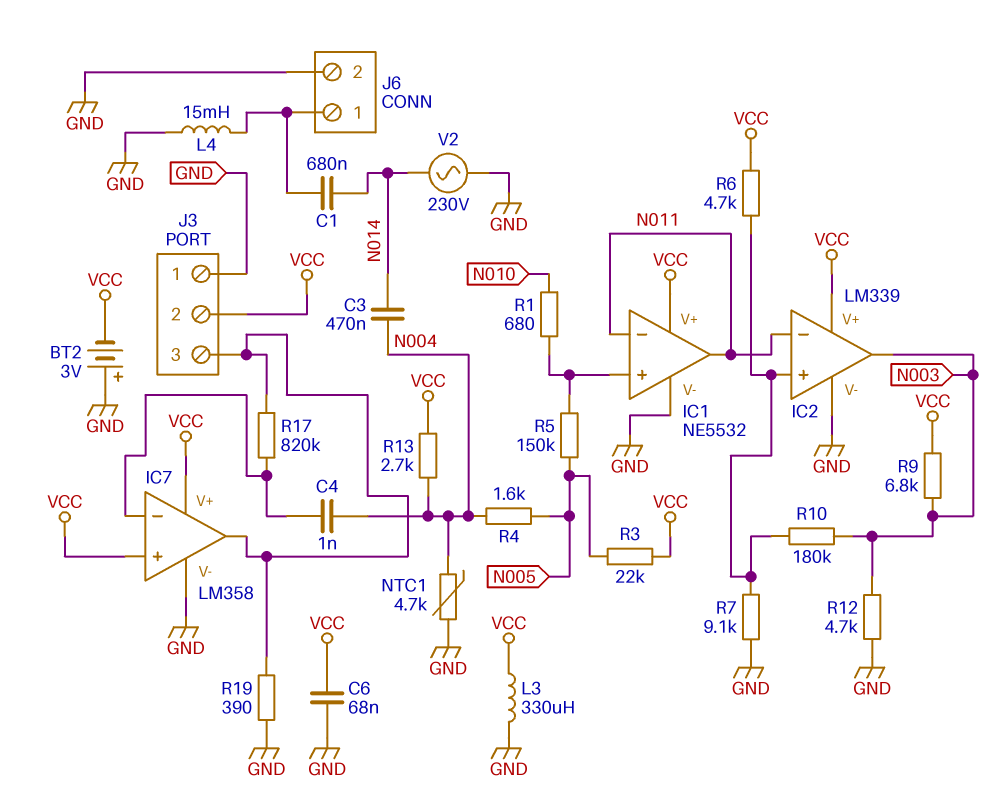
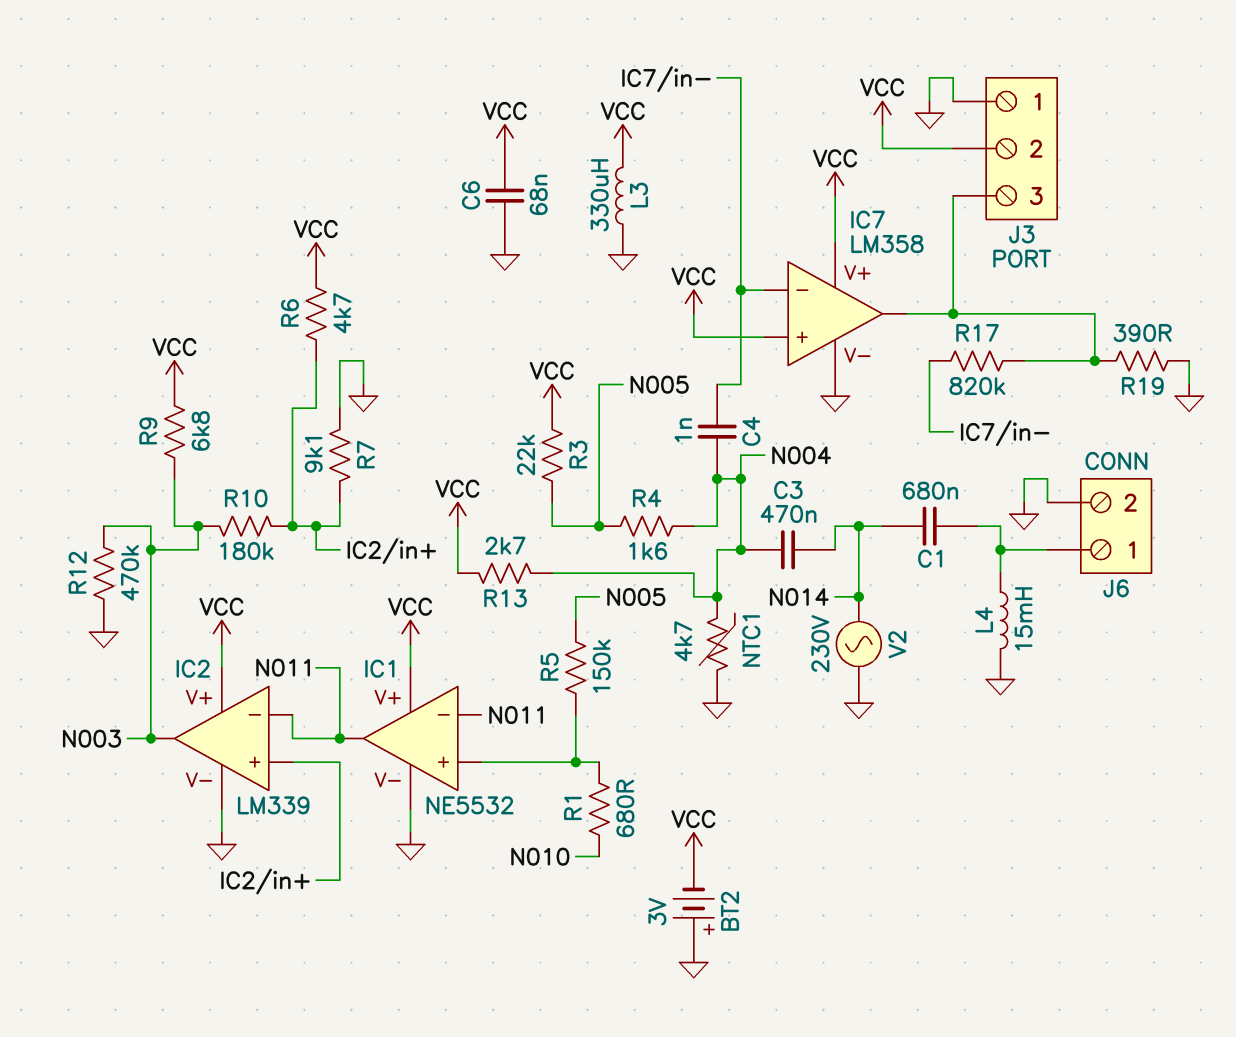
R12: 4.7k (GND, N003) -> 470k (GND, N003)

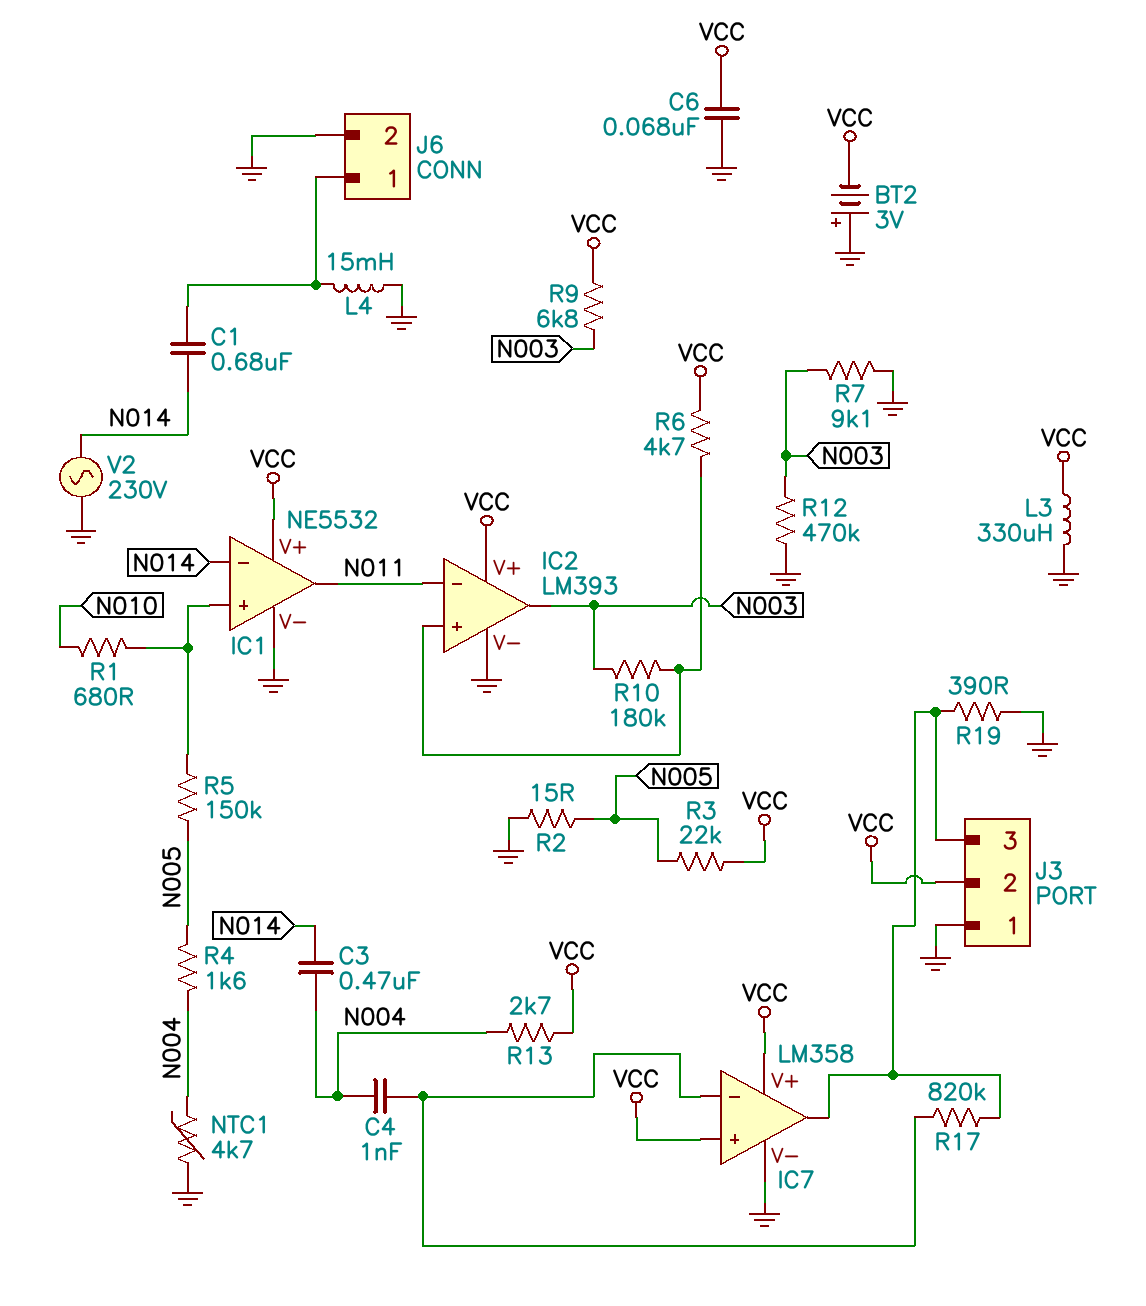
IC1 pin in-: N011 -> N014
IC2: LM339 -> LM393
R2: none -> 15 (GND, N005)
R7: 9.1k (GND, IC2/in+) -> 9.1k (GND, N003)

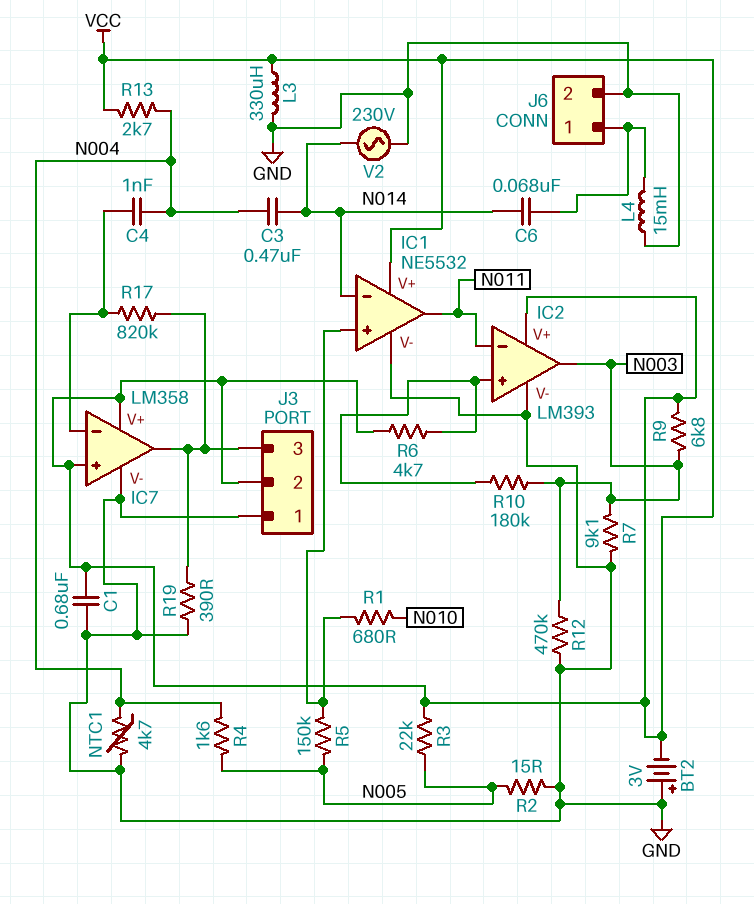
C1: 680nF (J6/1, N014) -> 680nF (GND, VCC)
C6: 68nF (GND, VCC) -> 68nF (J6/1, N014)

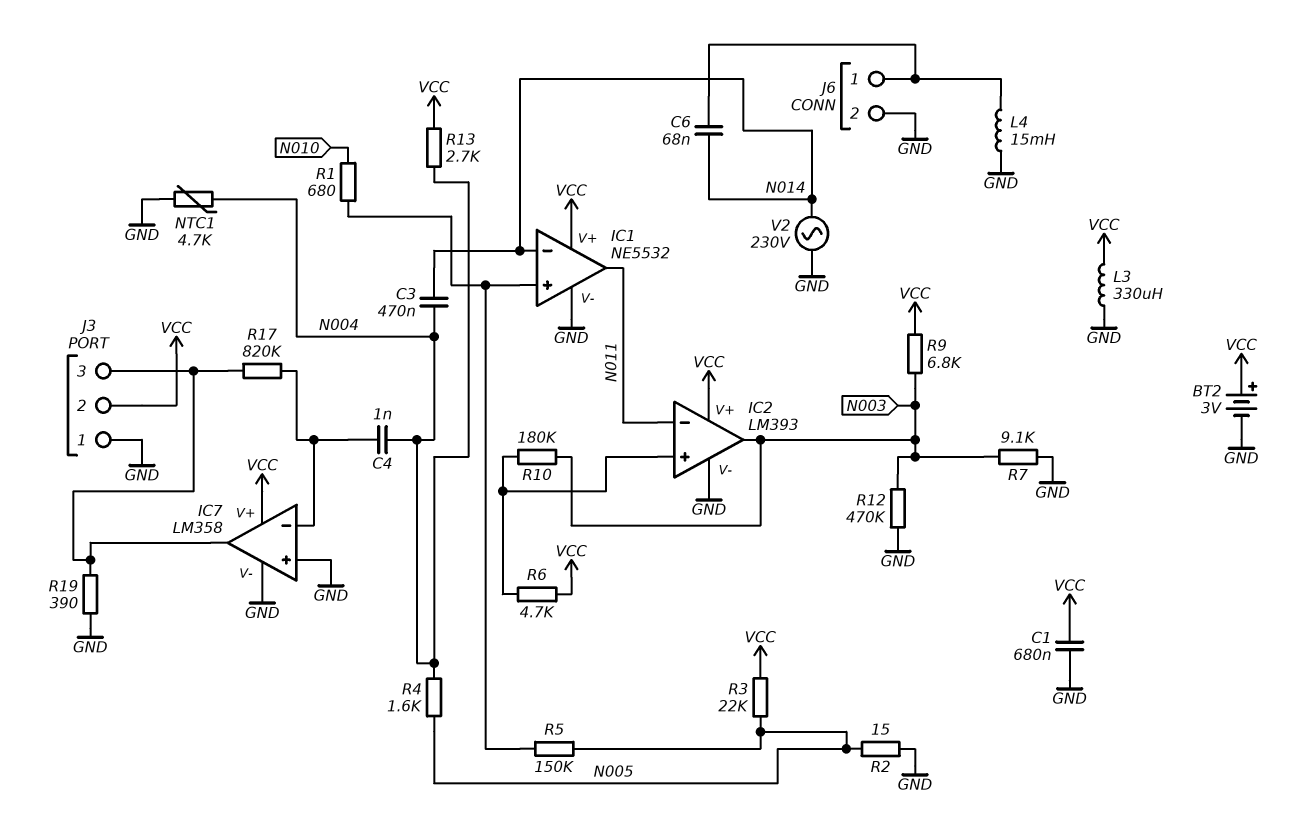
BT2: 3V (plus GND, minus VCC) -> 3V (plus VCC, minus GND)
IC7 pin in+: VCC -> GND

